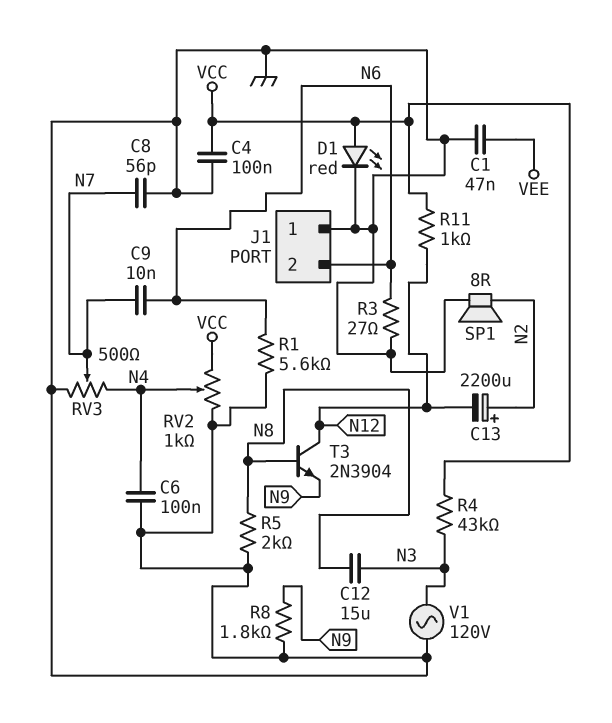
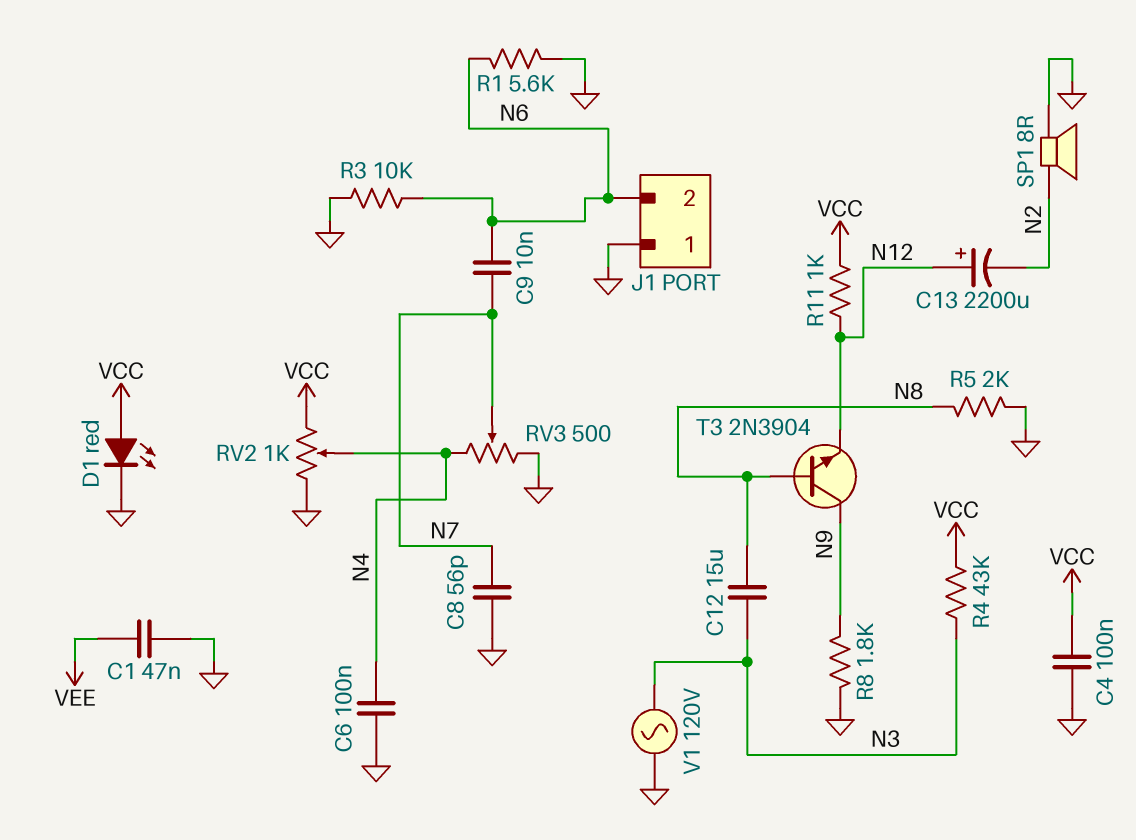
C13: 2200uF (plus N2, minus N12) -> 2200uF (plus N12, minus N2)
R3: 27 (GND, N6) -> 10k (GND, N6)
T3: NPN 2N3904 (B N8, C N12, E N9) -> NPN 2N3904 (B N8, C N9, E N12)

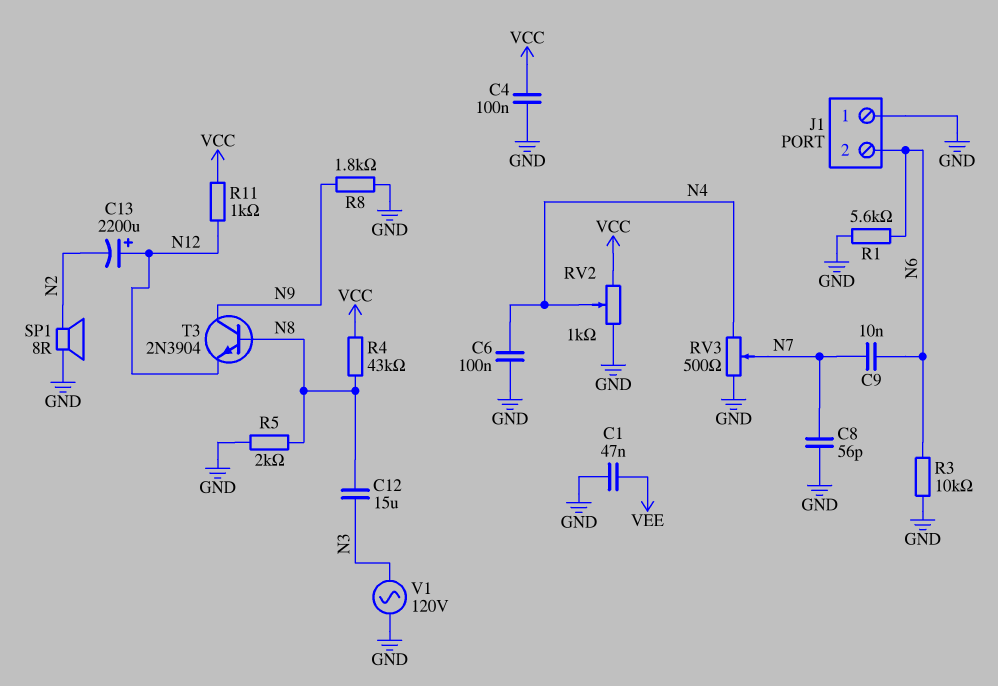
D1: LED red (A VCC, K GND) -> none
R4: 43k (N3, VCC) -> 43k (N8, VCC)

